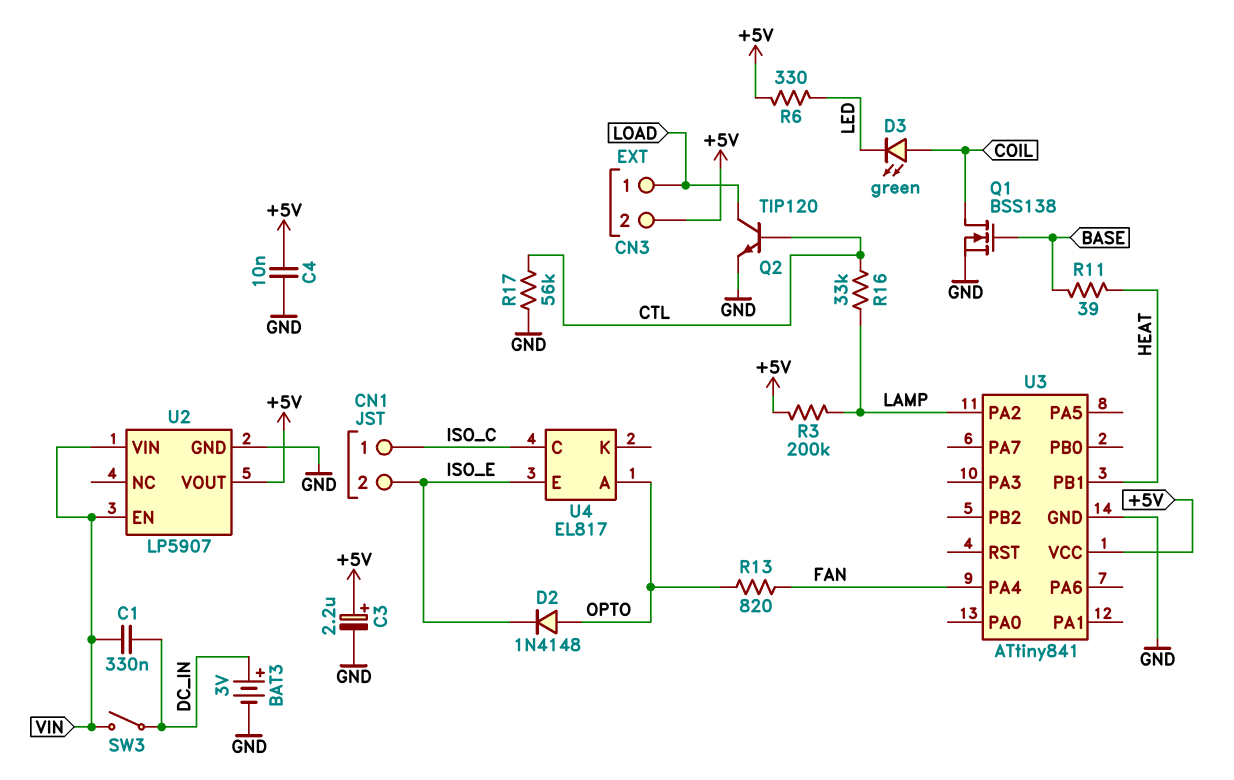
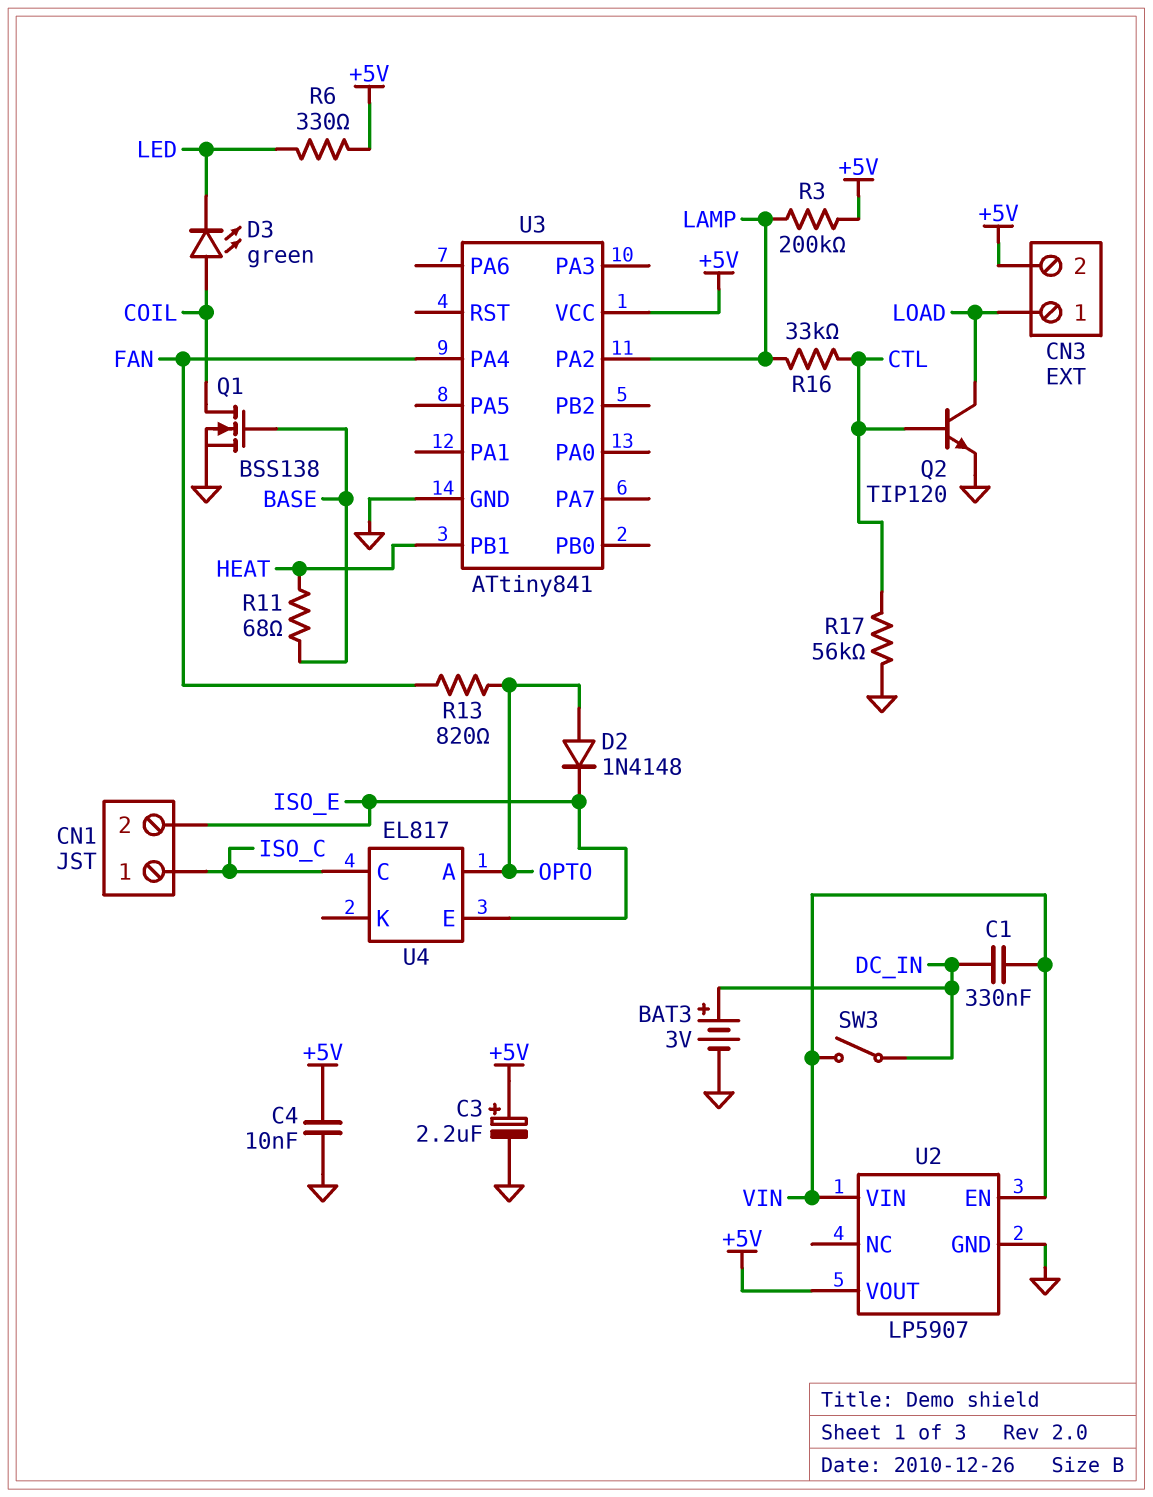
R11: 39 (BASE, HEAT) -> 68 (BASE, HEAT)

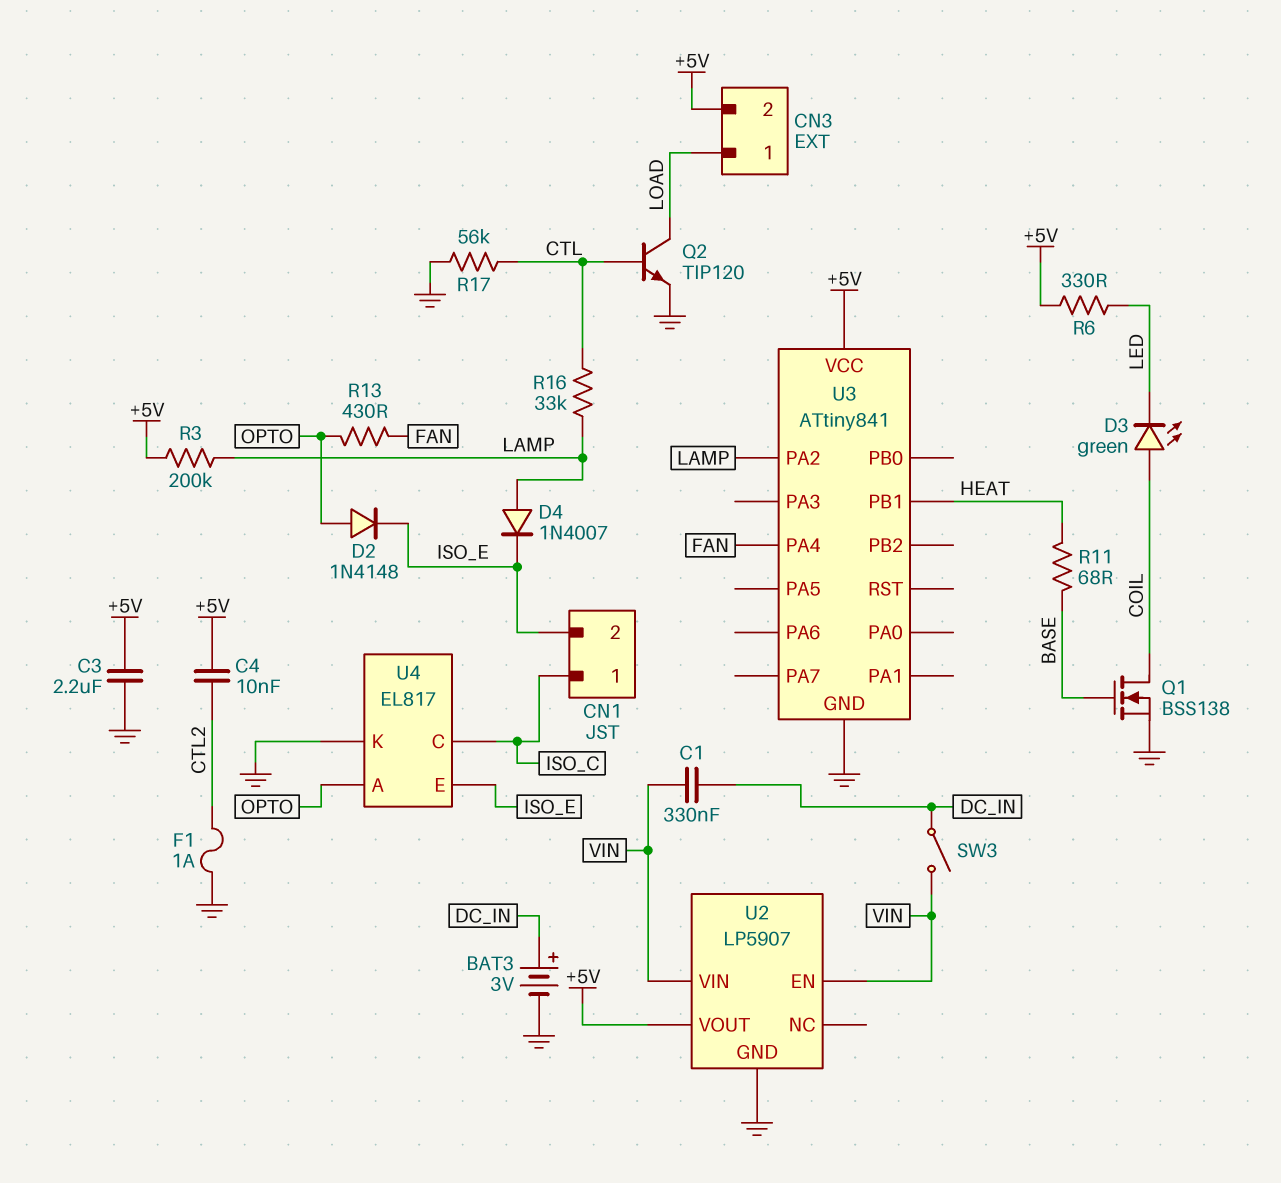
C3: 2.2uF (plus +5V, minus GND) -> 2.2uF (+5V, GND)
C4: 10nF (+5V, GND) -> 10nF (+5V, CTL2)
D4: none -> diode 1N4007 (A LAMP, K ISO_E)
F1: none -> 1A (CTL2, GND)
R13: 820 (FAN, OPTO) -> 430 (FAN, OPTO)
U4 pin K: none -> GND

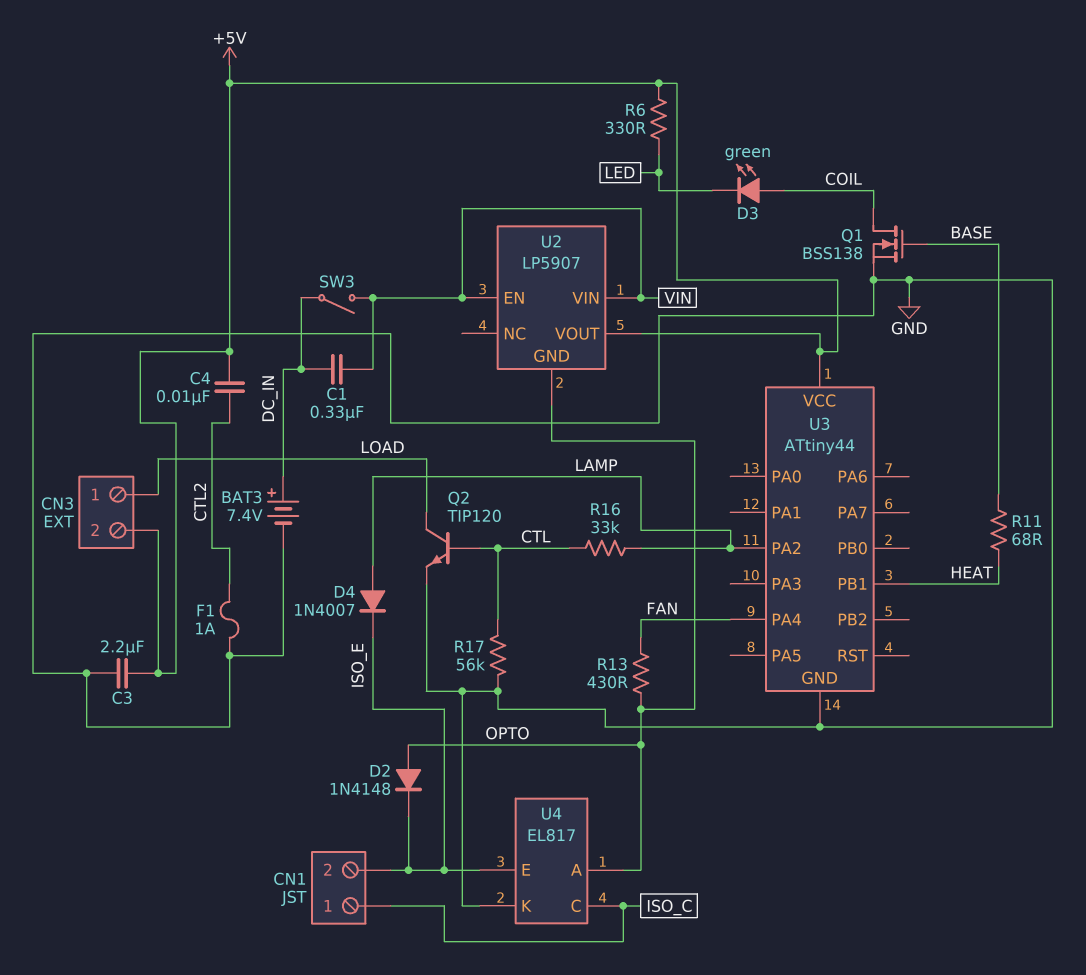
BAT3: 3V (plus DC_IN, minus GND) -> 7.4V (plus DC_IN, minus GND)
R3: 200k (+5V, LAMP) -> none
U2 pin GND: GND -> OPTO
U3: ATtiny841 -> ATtiny44

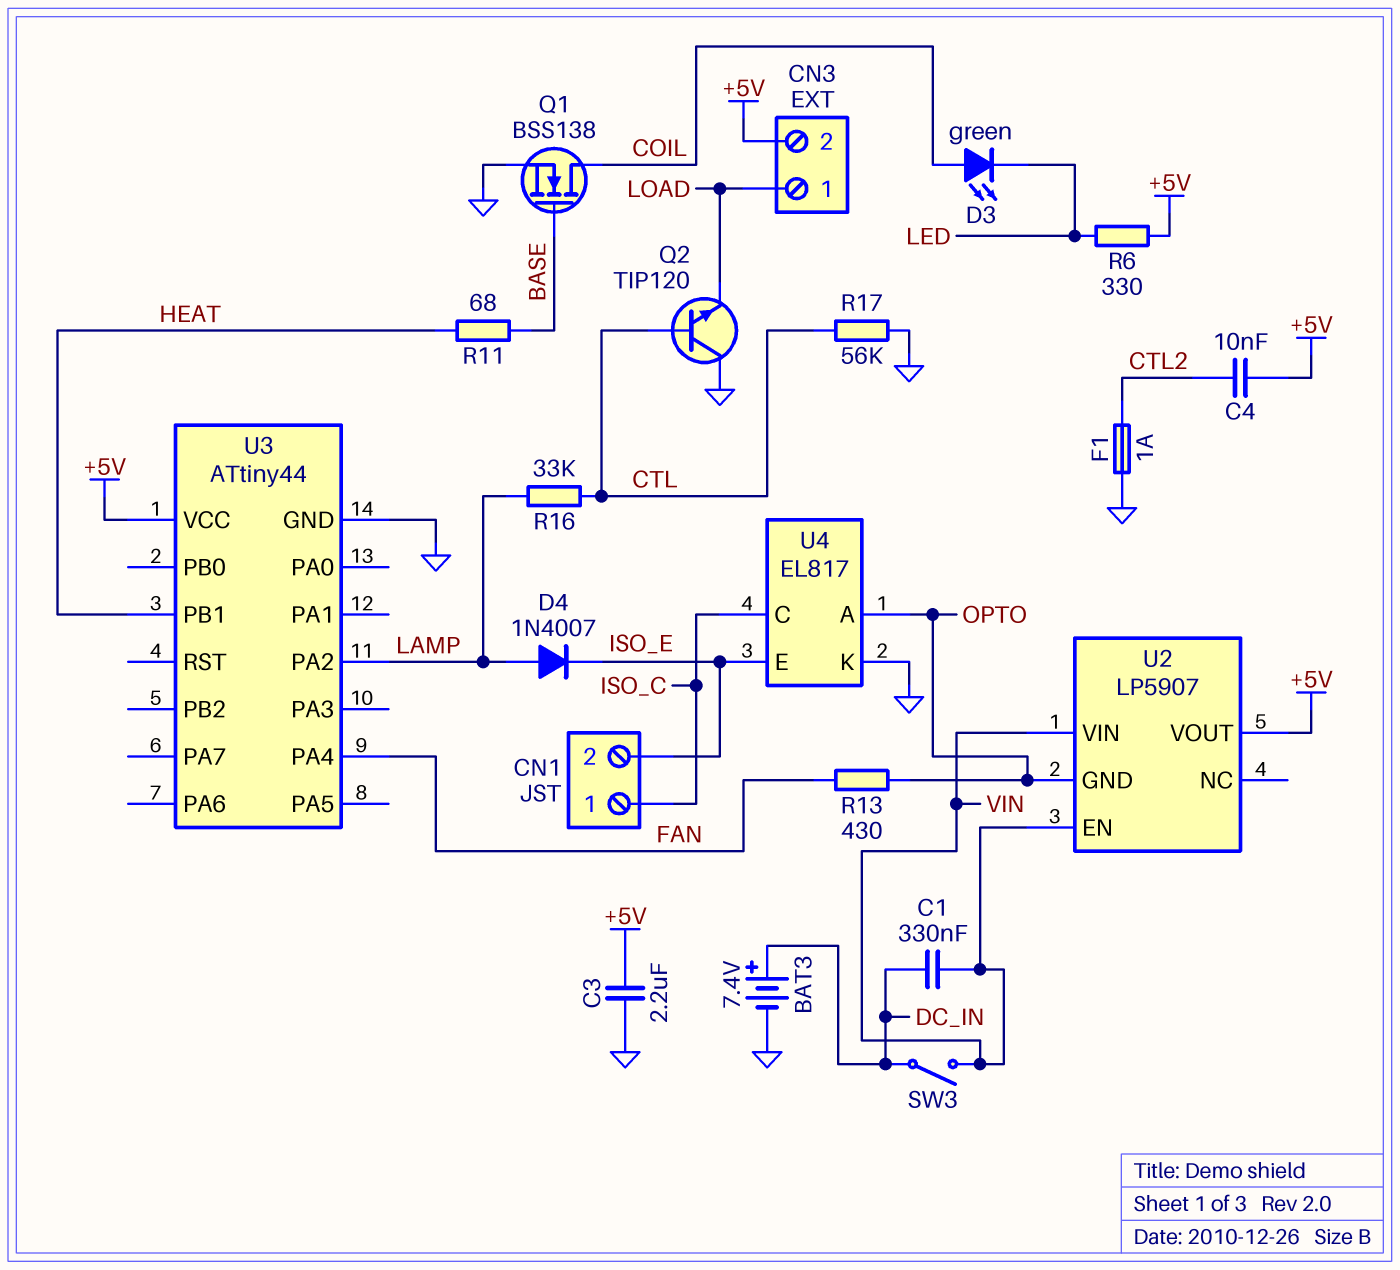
D2: diode 1N4148 (A OPTO, K ISO_E) -> none
Q2: NPN TIP120 (B CTL, C LOAD, E GND) -> NPN TIP120 (B CTL, C GND, E LOAD)

